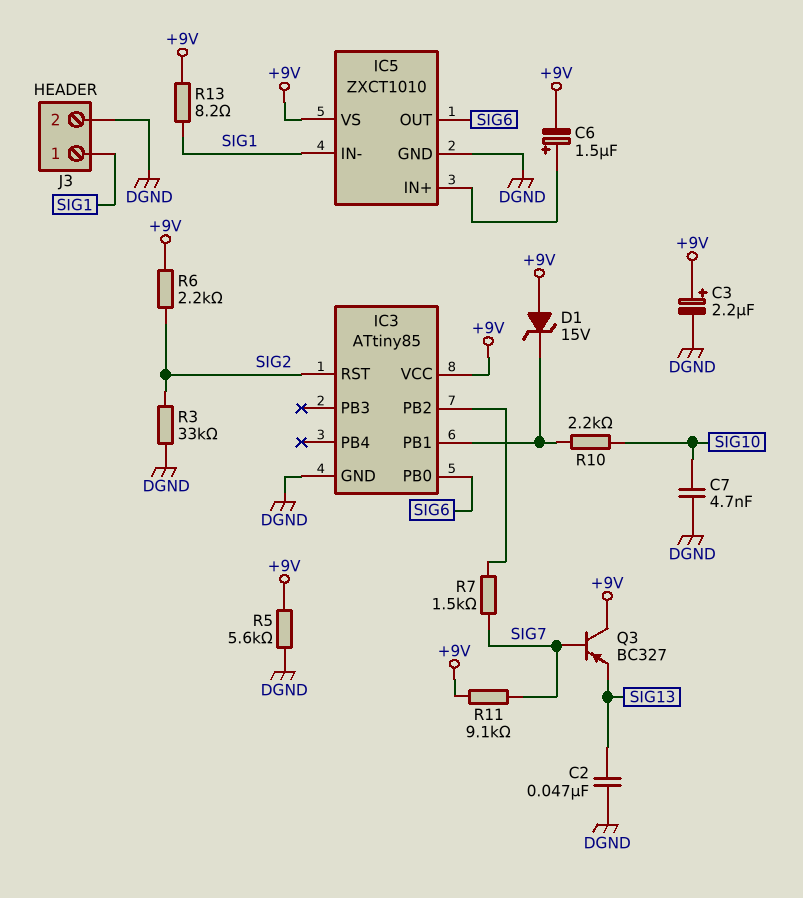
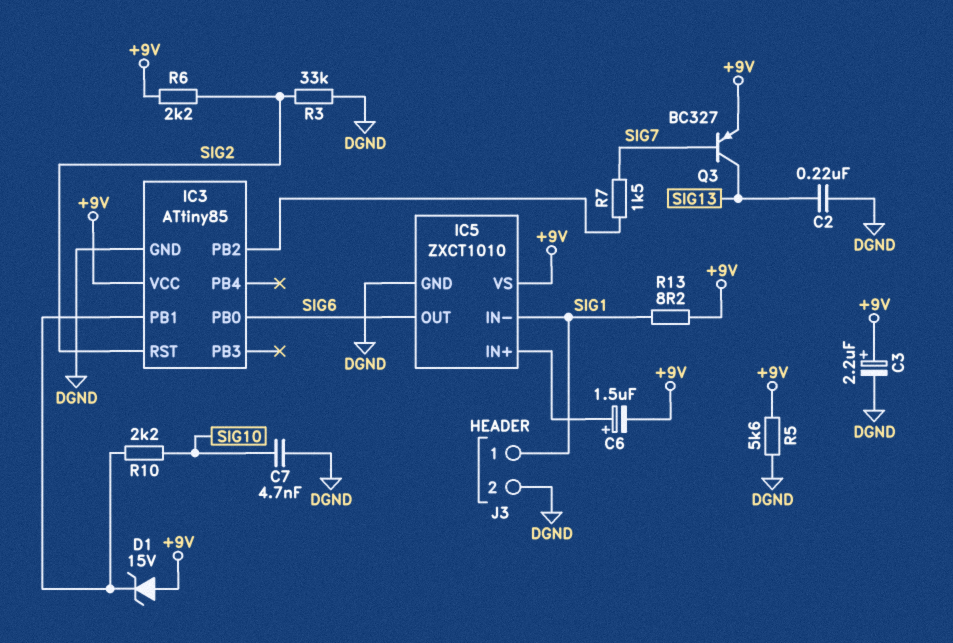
C2: 47nF (DGND, SIG13) -> 220nF (DGND, SIG13)
Q3: PNP BC327 (B SIG7, C +9V, E SIG13) -> PNP BC327 (B SIG7, C SIG13, E +9V)
R11: 9.1k (+9V, SIG7) -> none

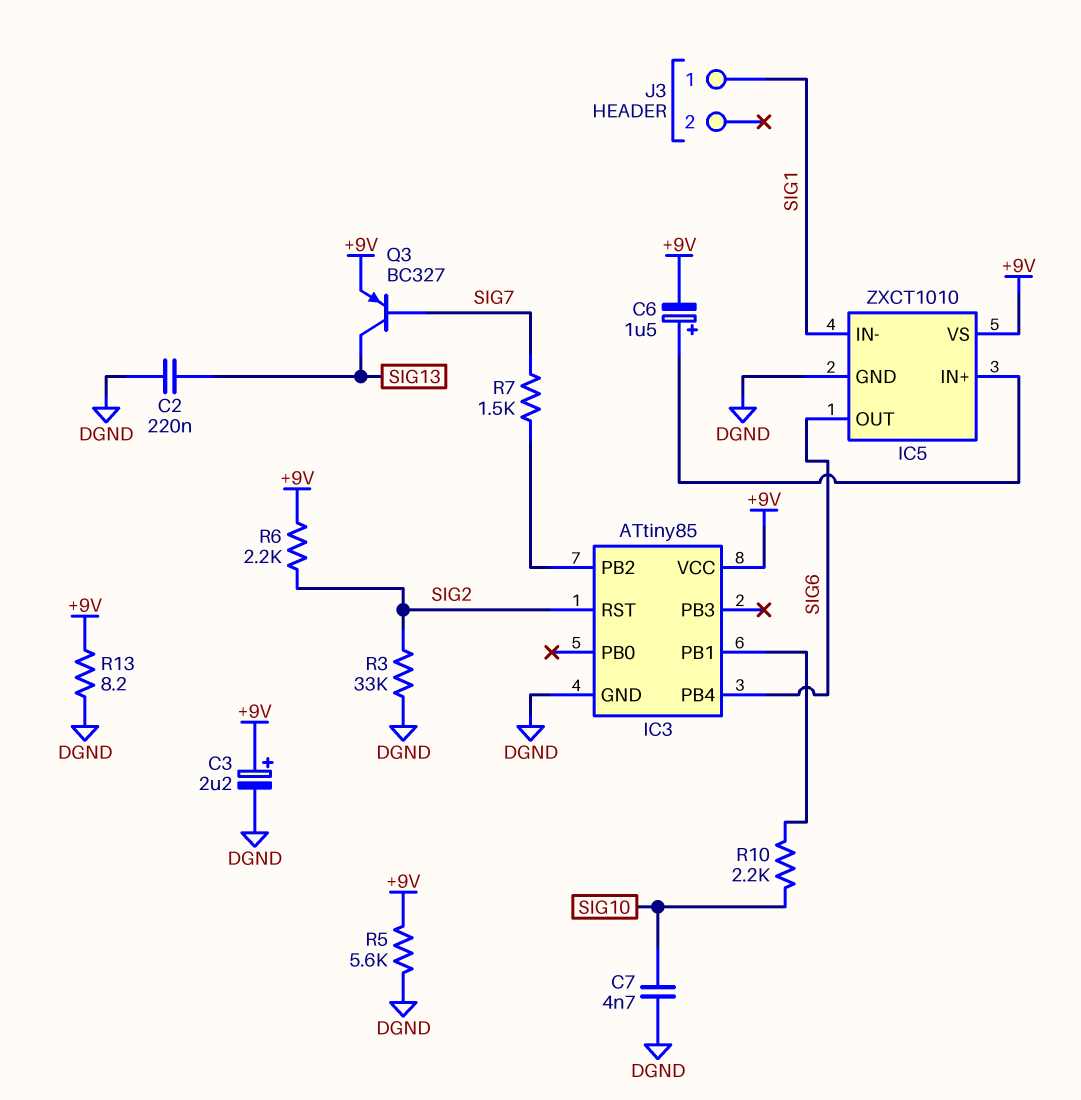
D1: zener 15V (A +9V, K IC3/PB1) -> none
IC3 pin PB0: SIG6 -> none
IC3 pin PB4: none -> SIG6
J3 pin 2: DGND -> none
R13: 8.2 (+9V, SIG1) -> 8.2 (+9V, DGND)

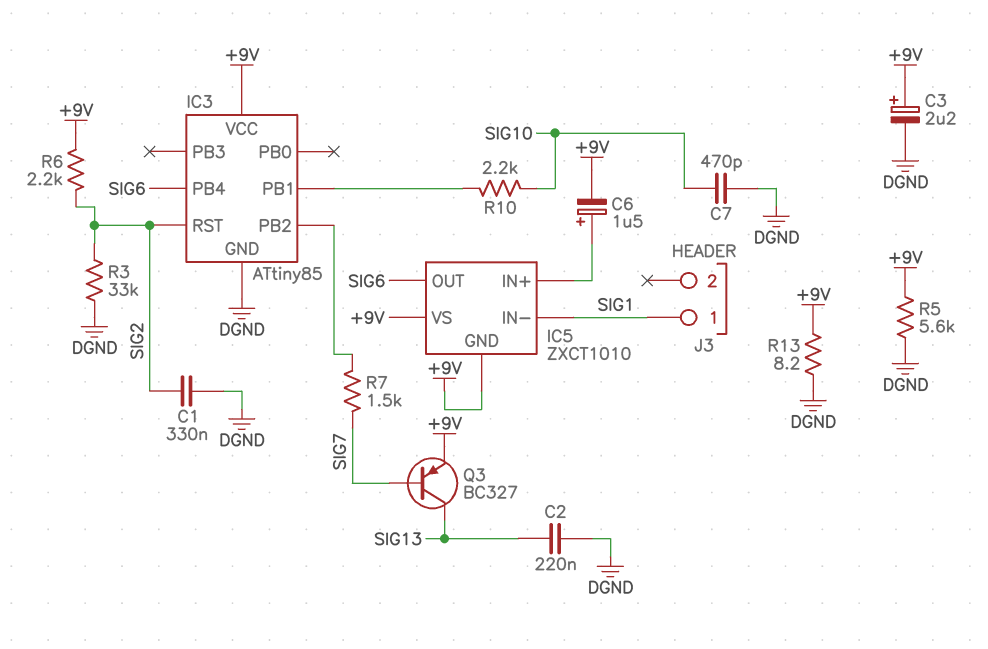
C1: none -> 330nF (DGND, SIG2)
C7: 4.7nF (DGND, SIG10) -> 470pF (DGND, SIG10)
IC5 pin GND: DGND -> +9V

